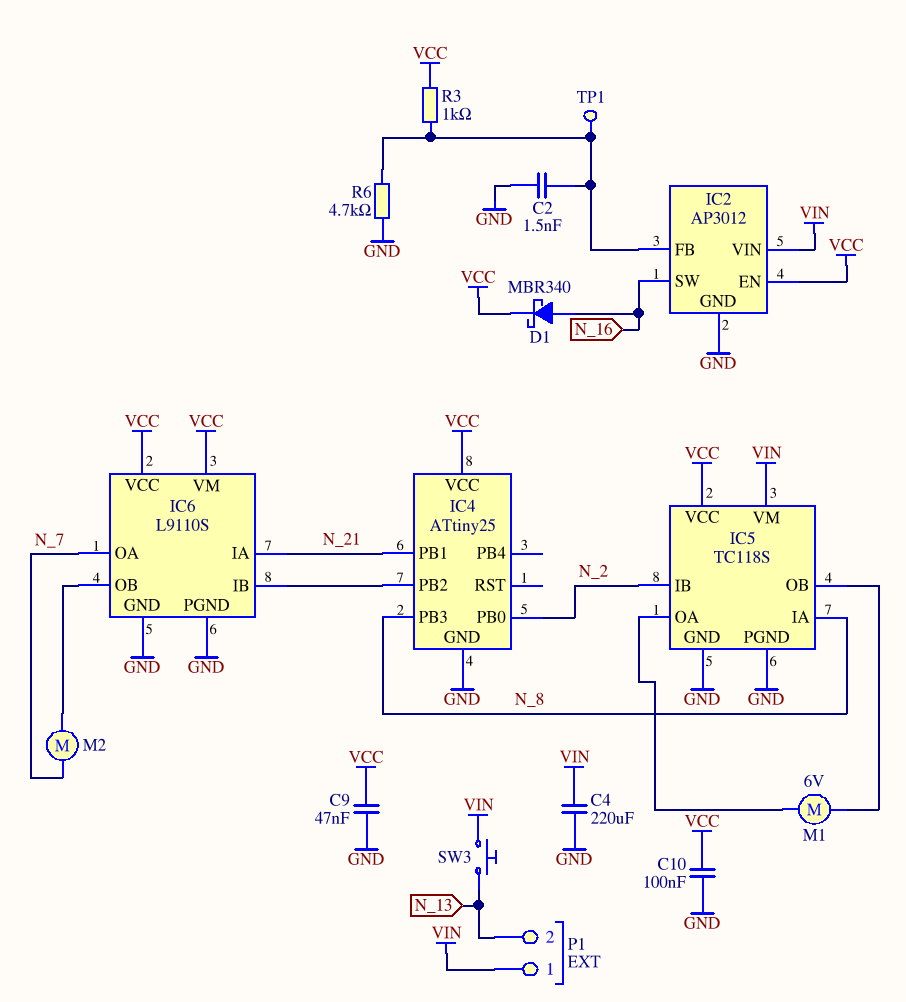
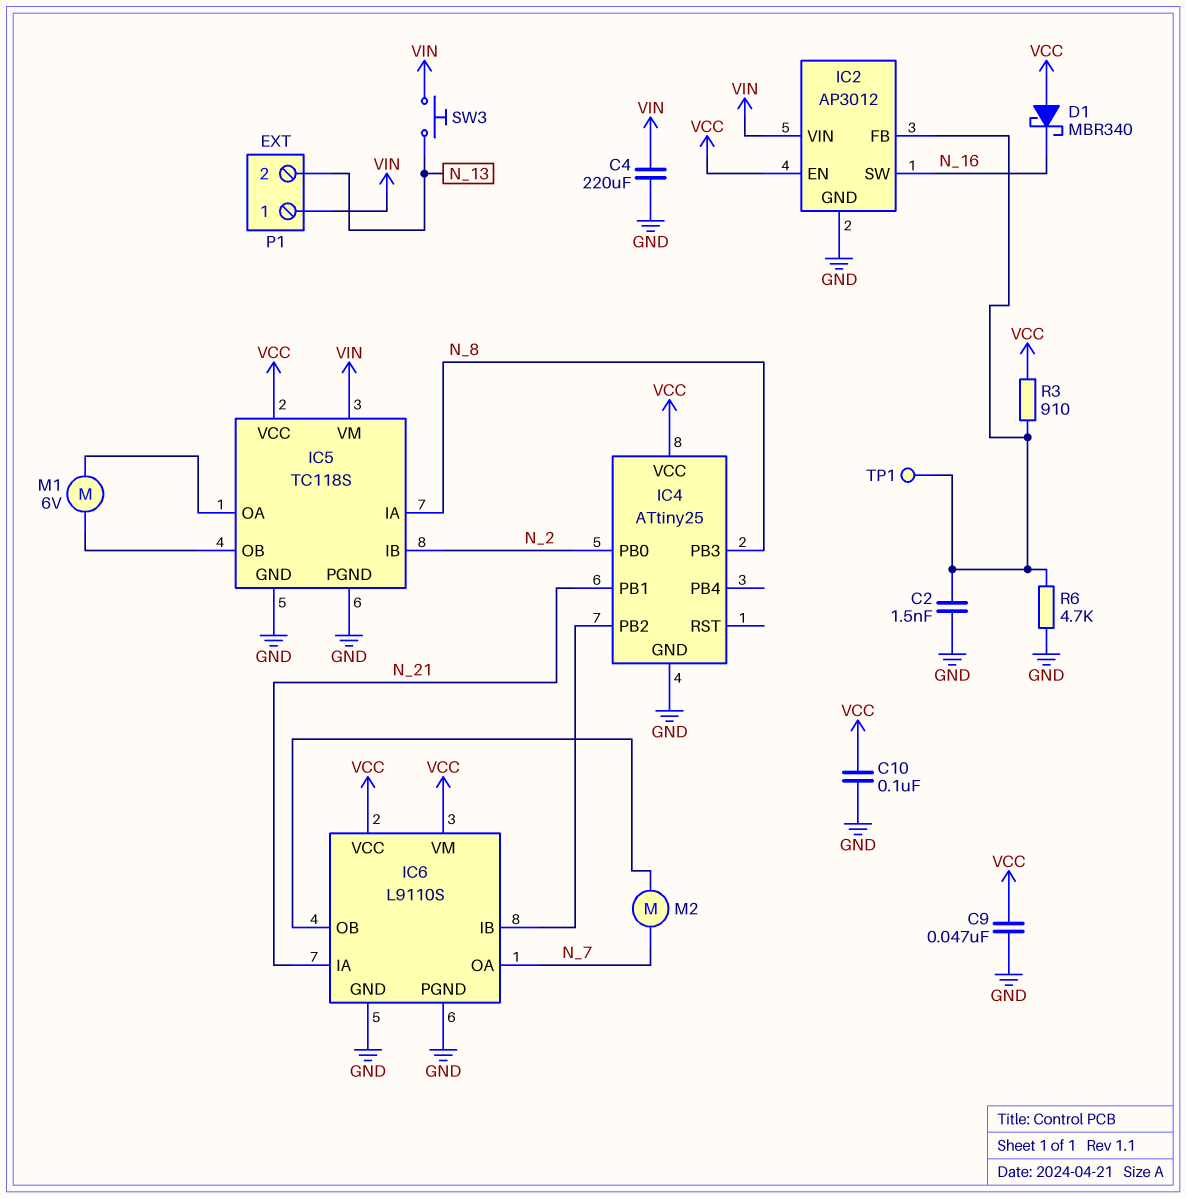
D1: schottky MBR340 (A N_16, K VCC) -> schottky MBR340 (A VCC, K N_16)
R3: 1k (IC2/FB, VCC) -> 910 (IC2/FB, VCC)

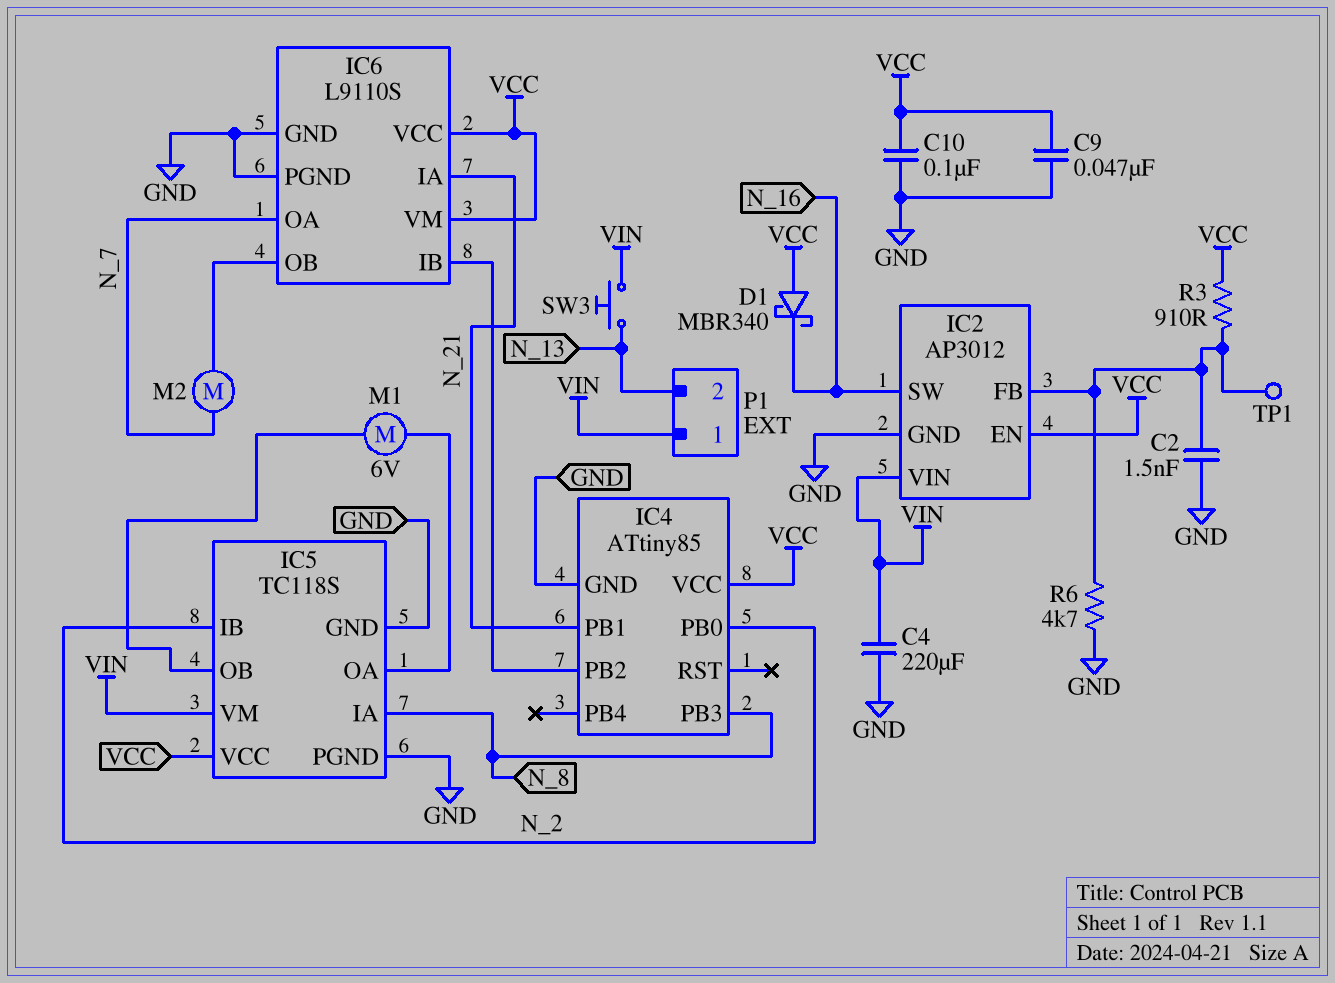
IC4: ATtiny25 -> ATtiny85

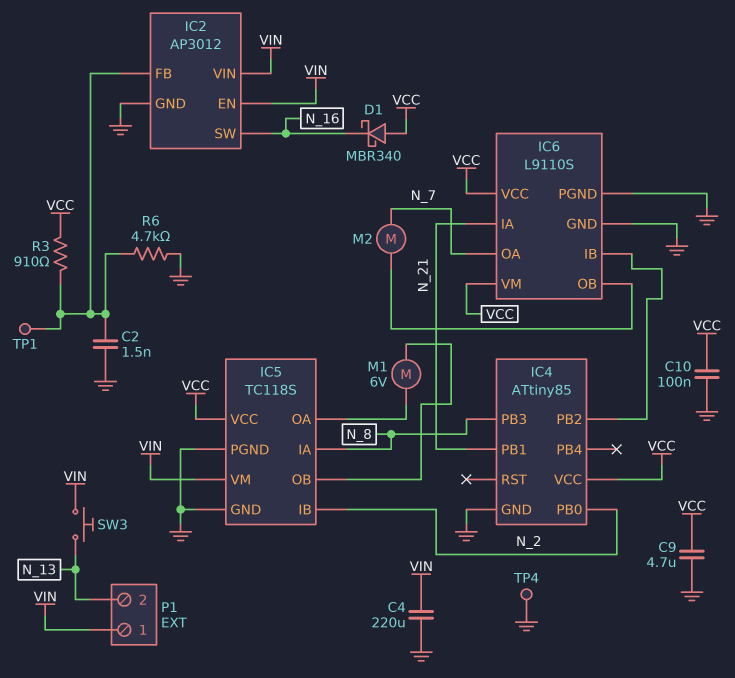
C9: 47nF (GND, VCC) -> 4.7uF (GND, VCC)
IC2 pin EN: VCC -> VIN
TP4: none -> test point (GND)

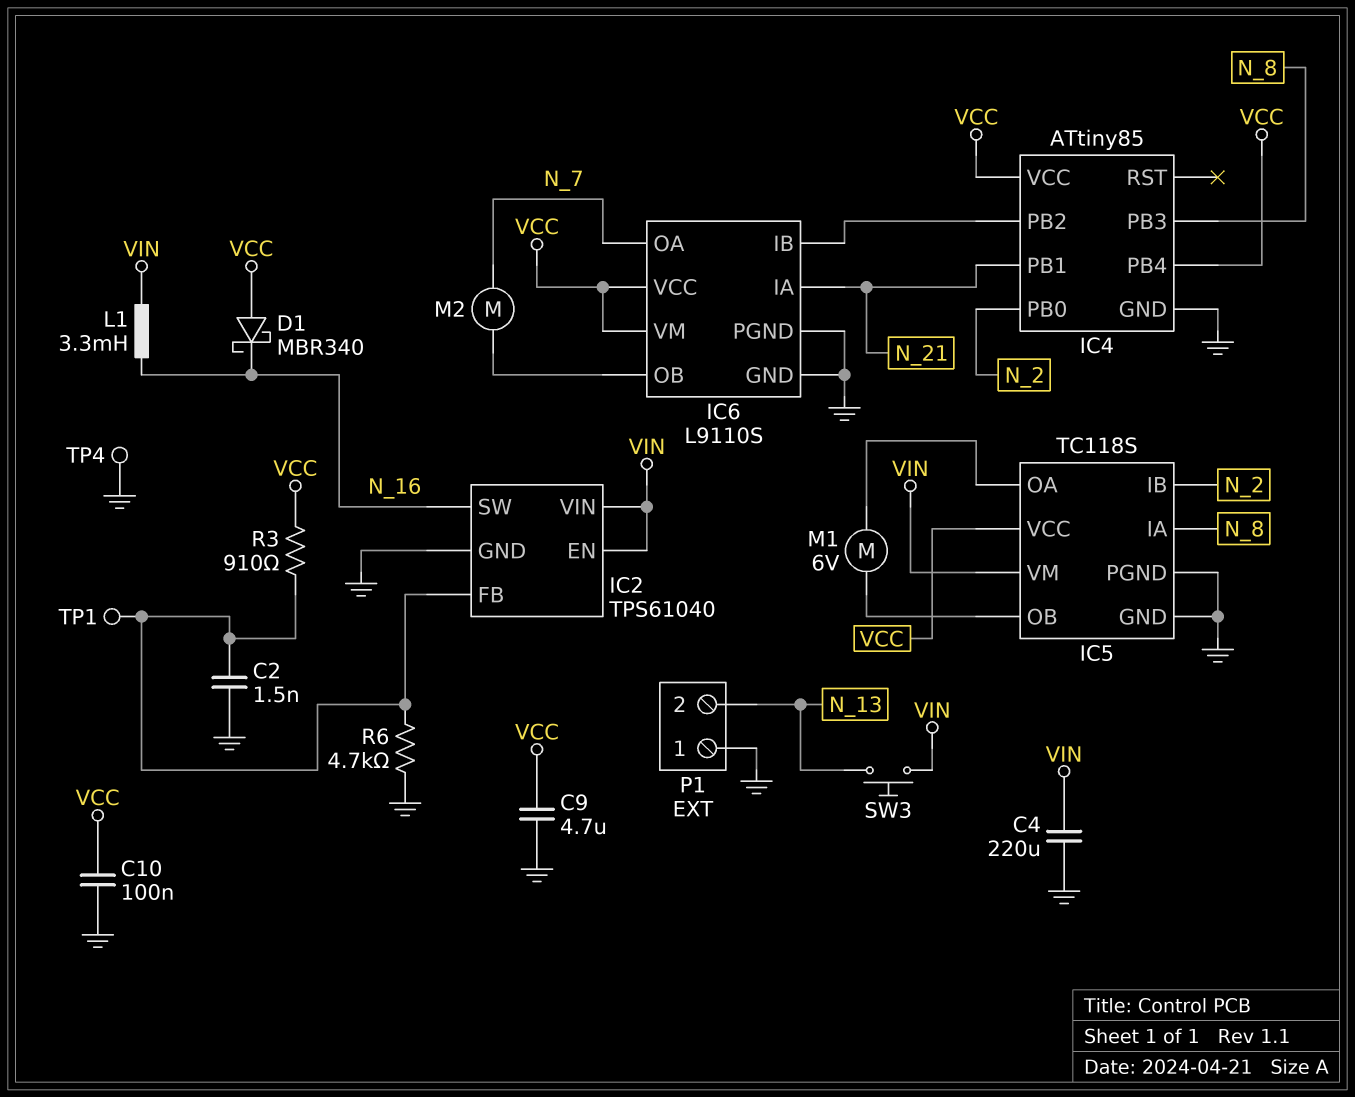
IC2: AP3012 -> TPS61040
IC4 pin PB4: none -> VCC
L1: none -> 3.3mH (N_16, VIN)
P1 pin 1: VIN -> GND

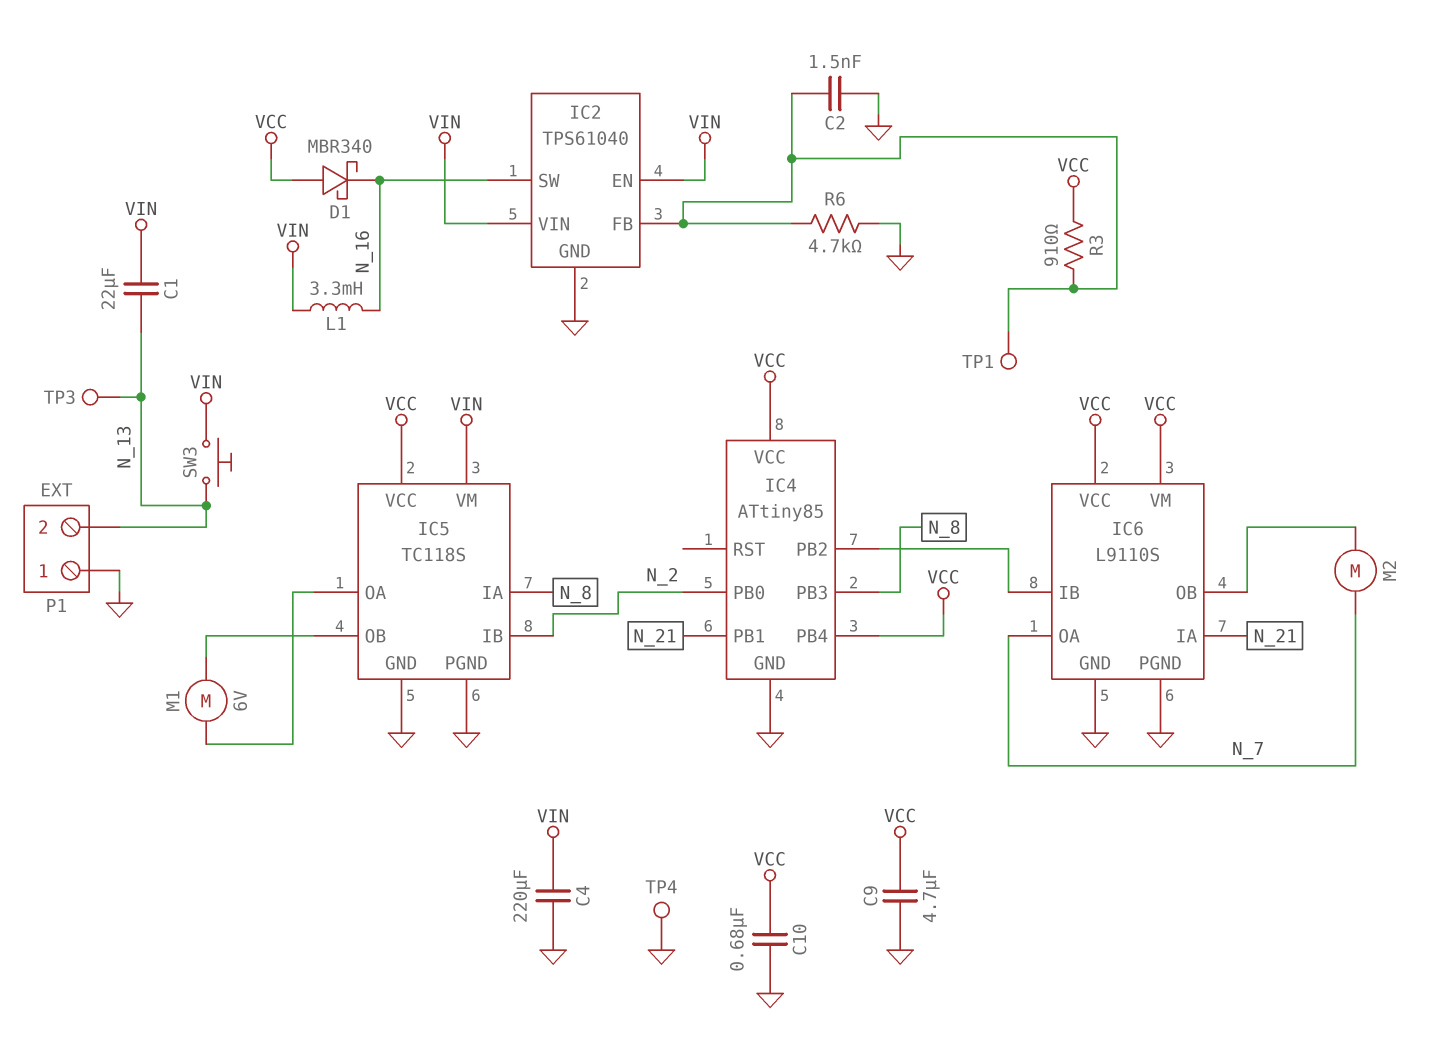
C1: none -> 22uF (N_13, VIN)
C10: 100nF (GND, VCC) -> 680nF (GND, VCC)
TP3: none -> test point (N_13)

